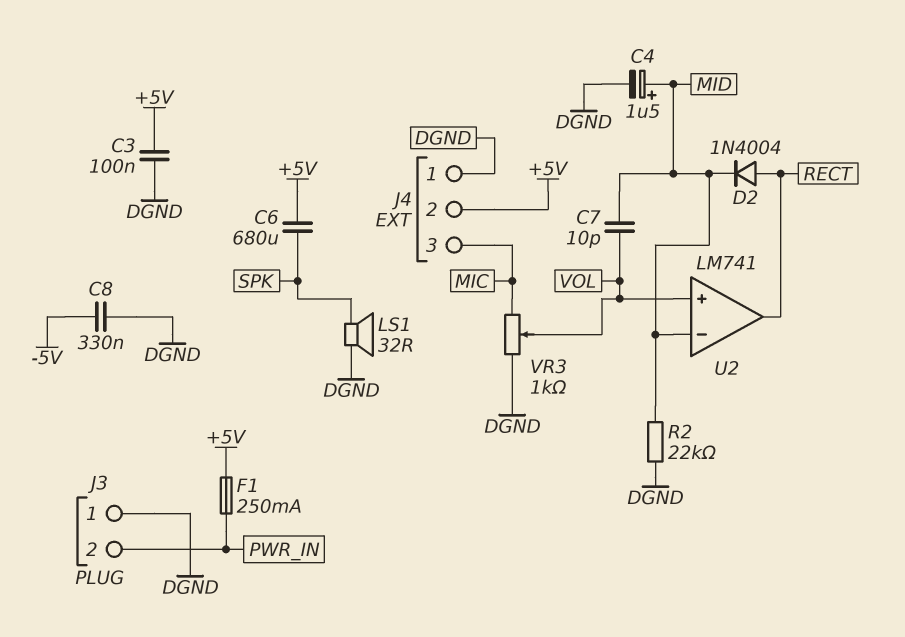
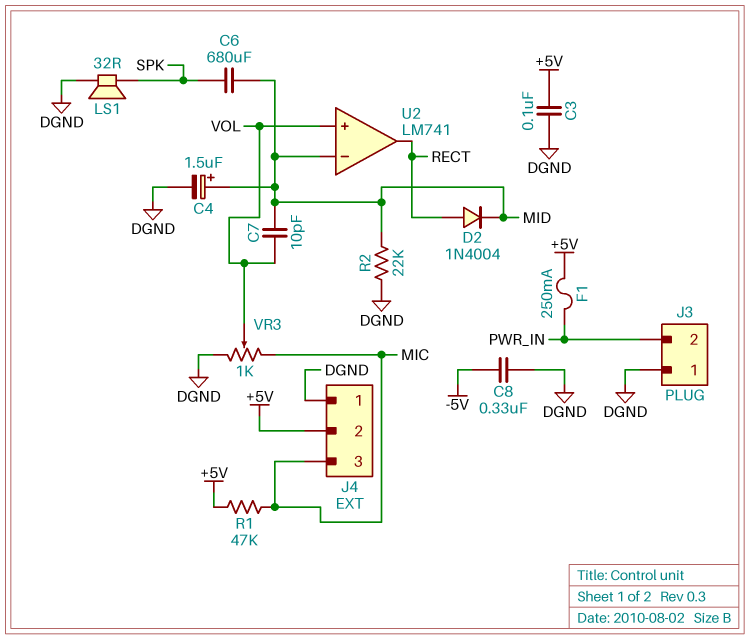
C6: 680uF (+5V, SPK) -> 680uF (MID, SPK)
R1: none -> 47k (+5V, MIC)

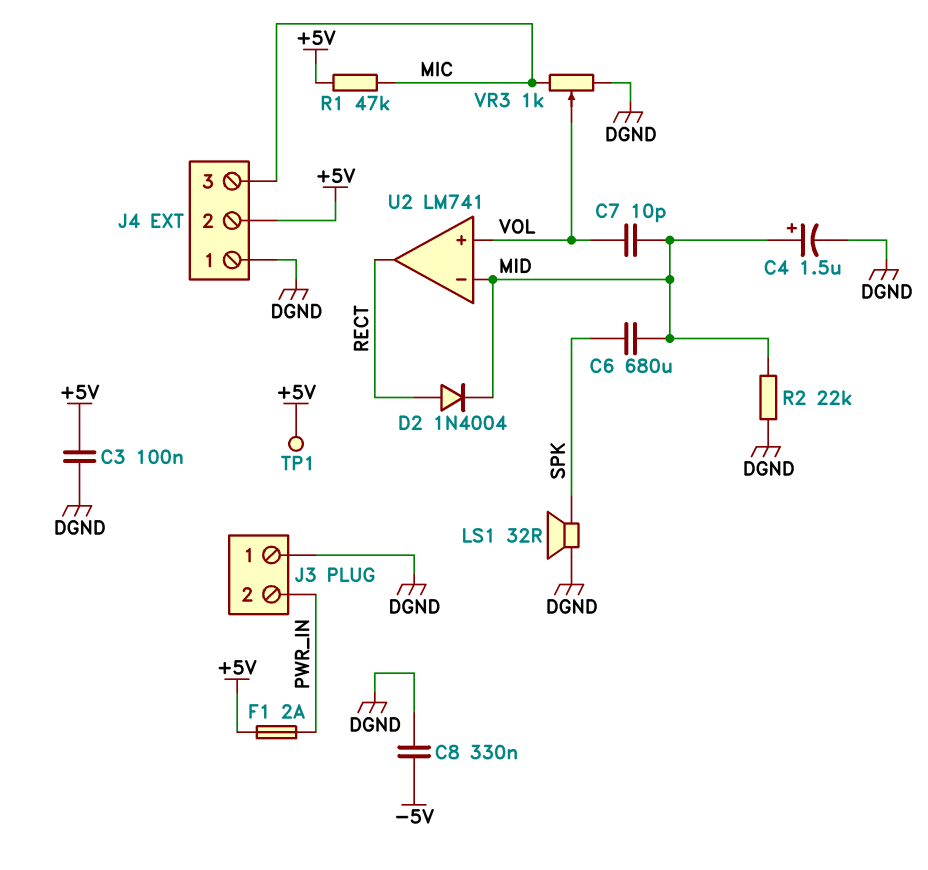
F1: 250mA (+5V, PWR_IN) -> 2A (+5V, PWR_IN)
TP1: none -> test point (+5V)

